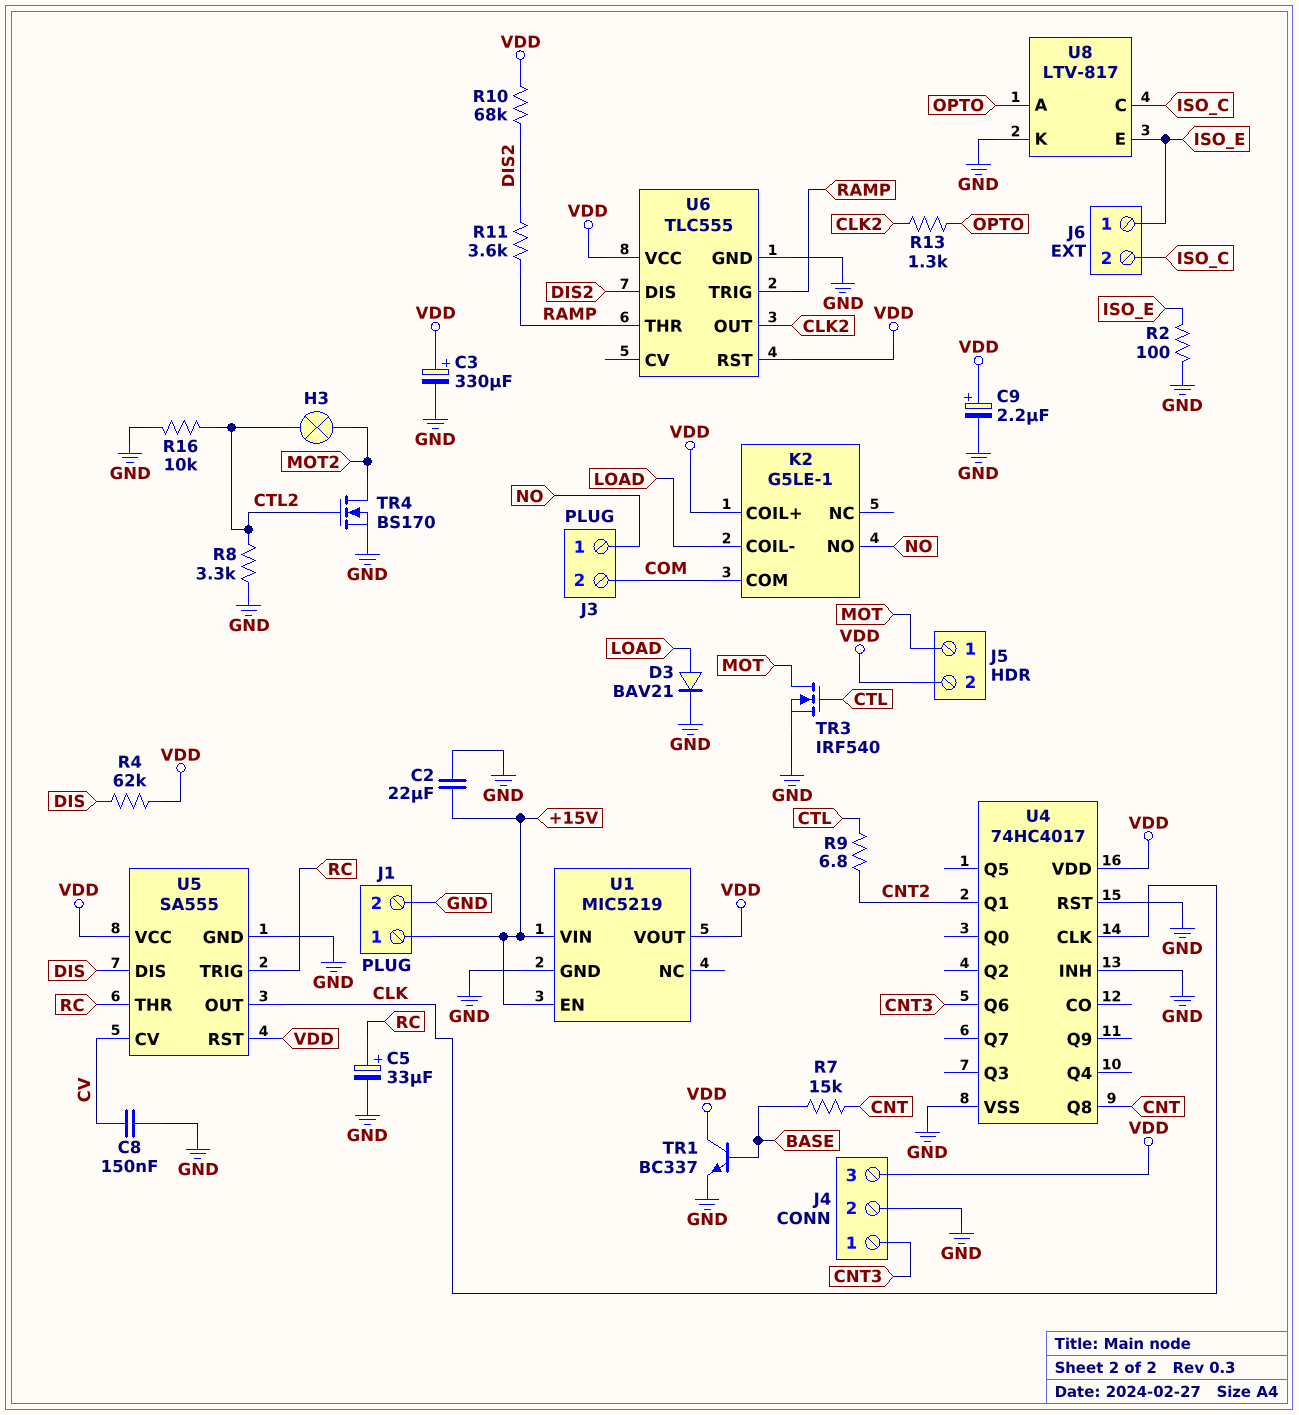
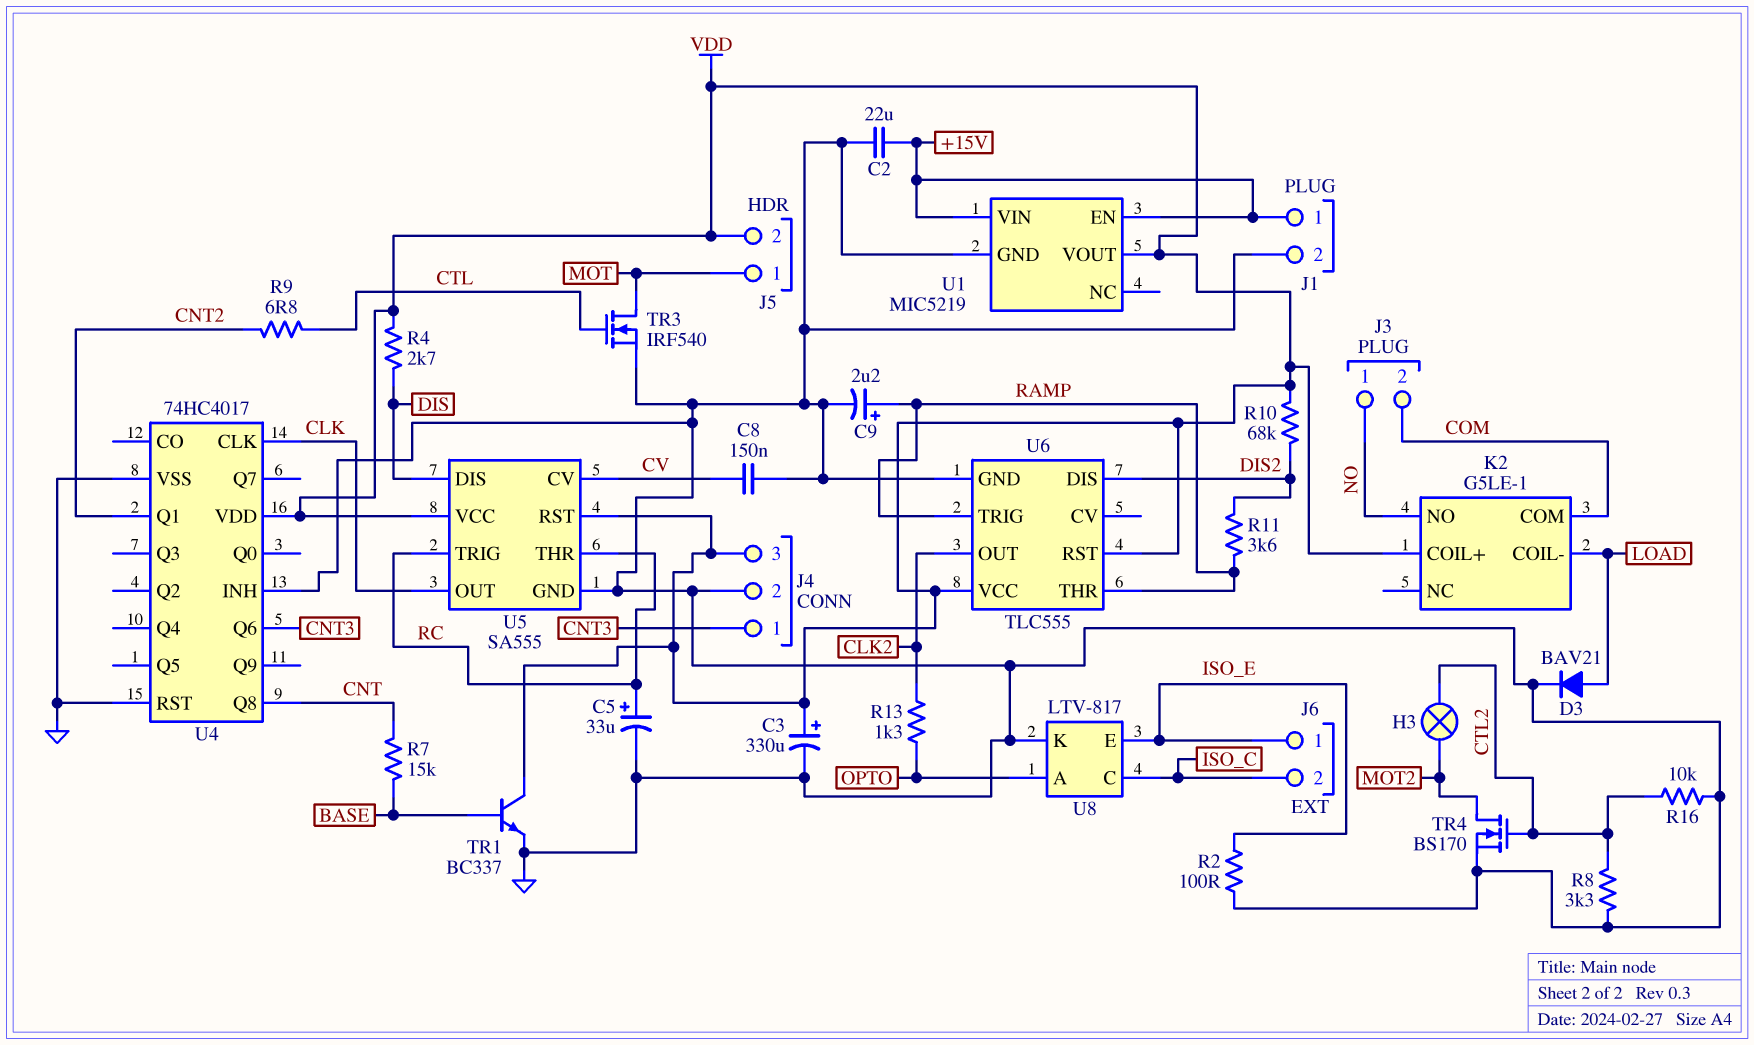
C9: 2.2uF (plus VDD, minus GND) -> 2.2uF (plus RAMP, minus GND)
R4: 62k (DIS, VDD) -> 2.7k (DIS, VDD)

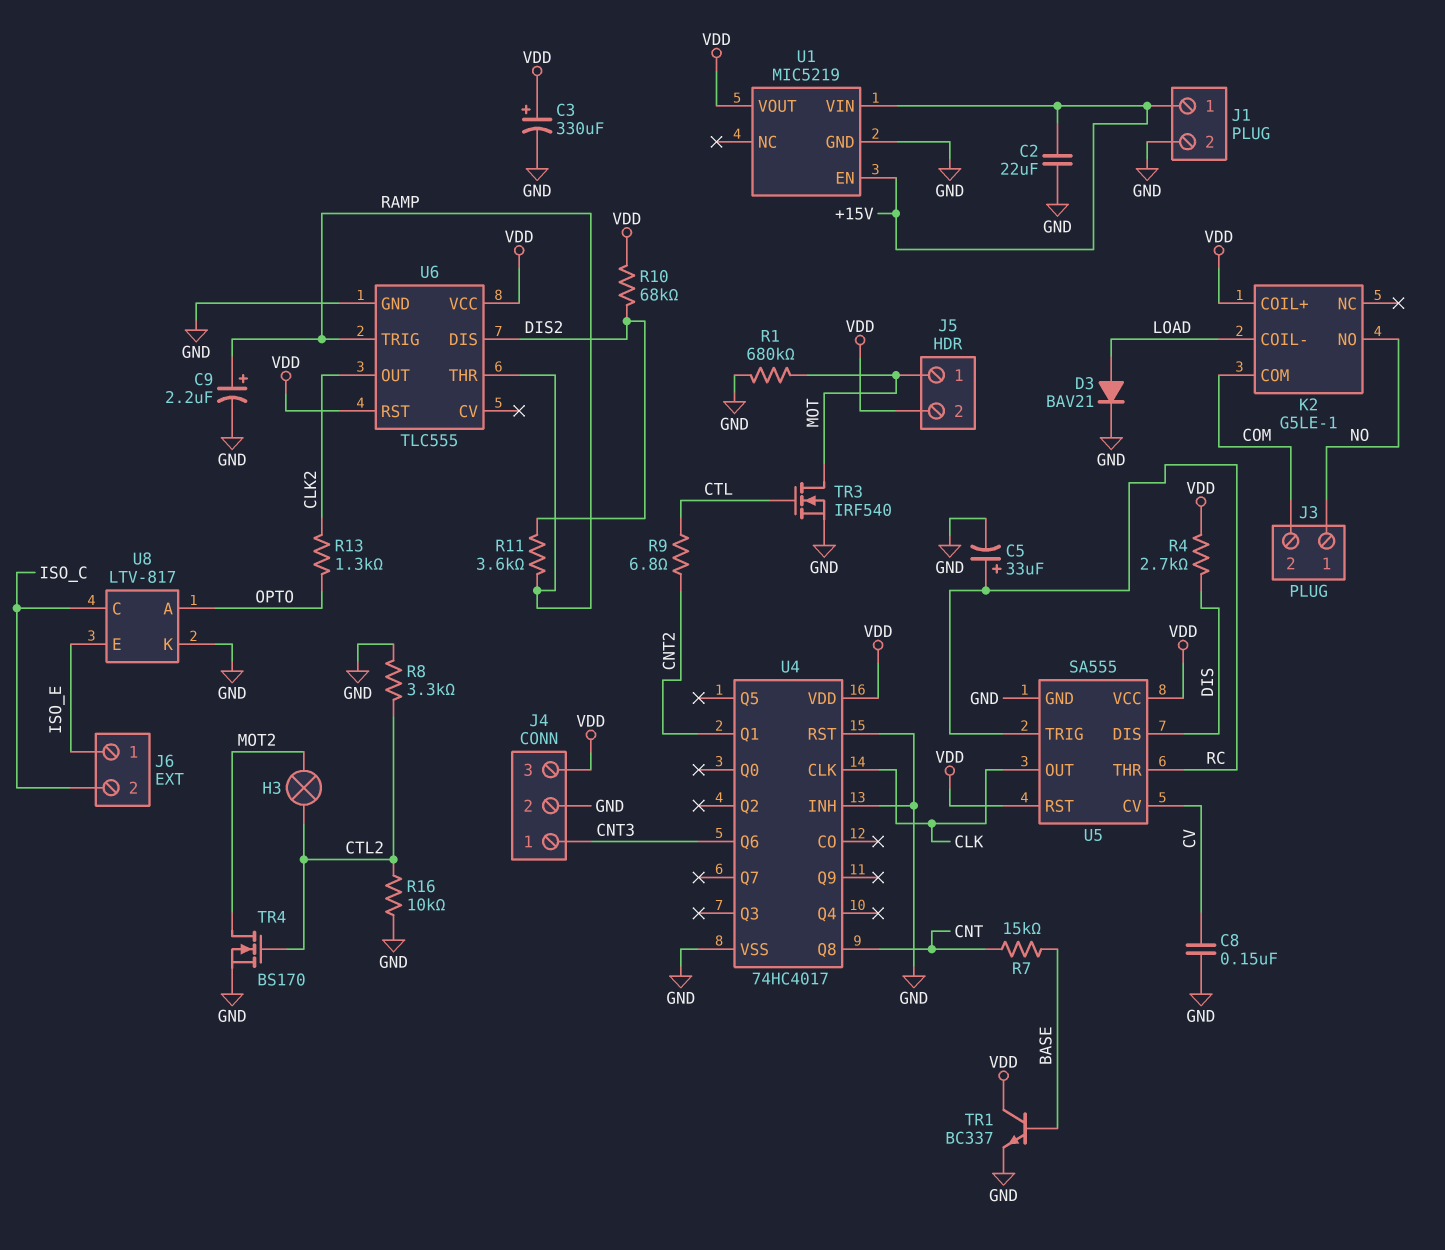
R1: none -> 680k (GND, MOT)
R2: 100 (GND, ISO_E) -> none

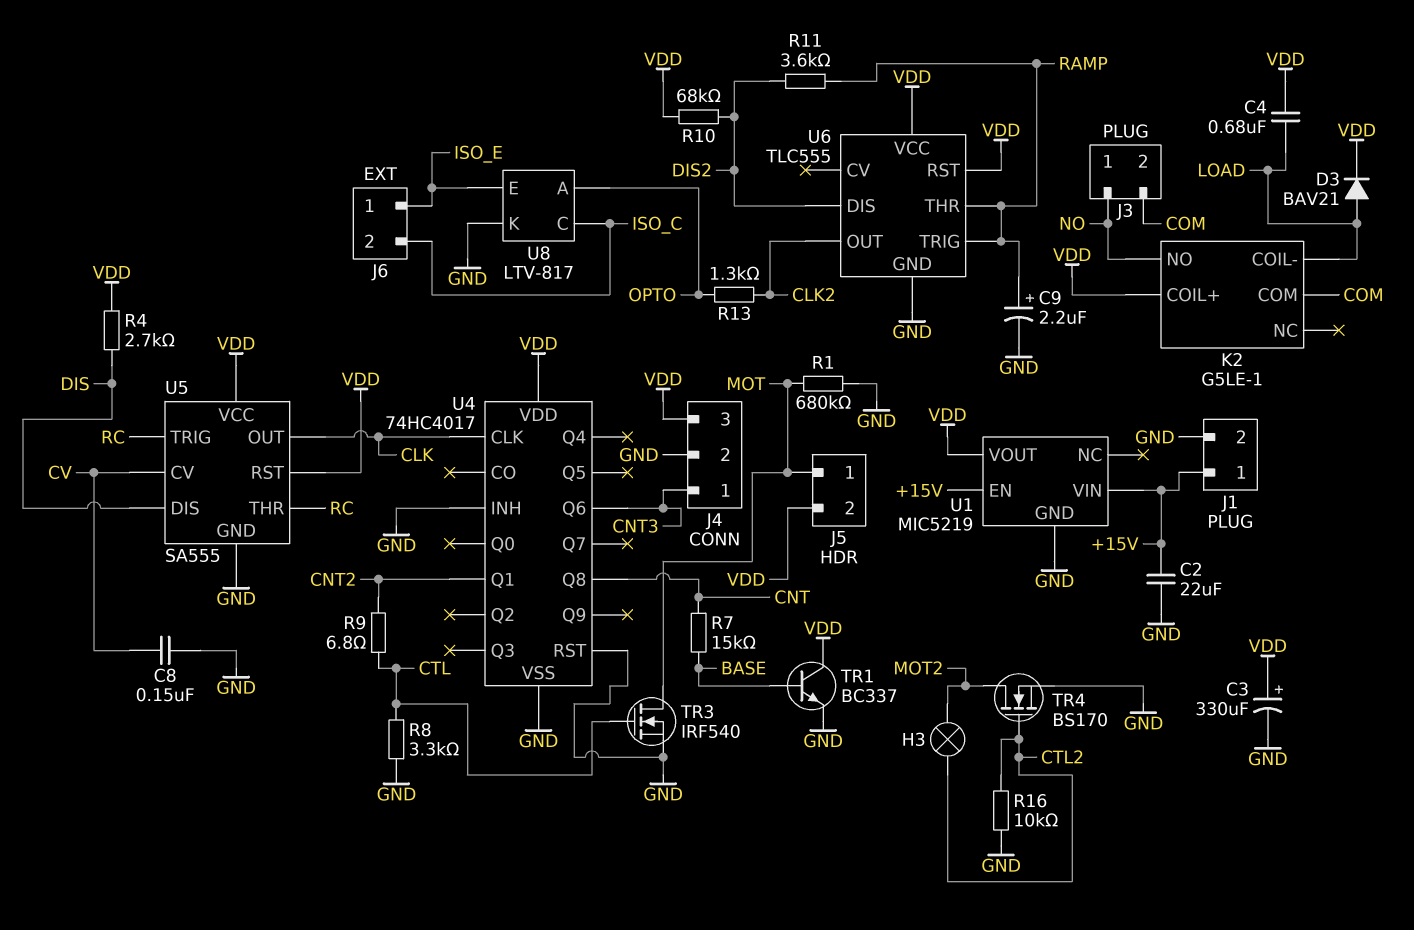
C4: none -> 680nF (LOAD, VDD)
C5: 33uF (plus RC, minus GND) -> none
D3: diode BAV21 (A LOAD, K GND) -> diode BAV21 (A LOAD, K VDD)
R8: 3.3k (CTL2, GND) -> 3.3k (CTL, GND)

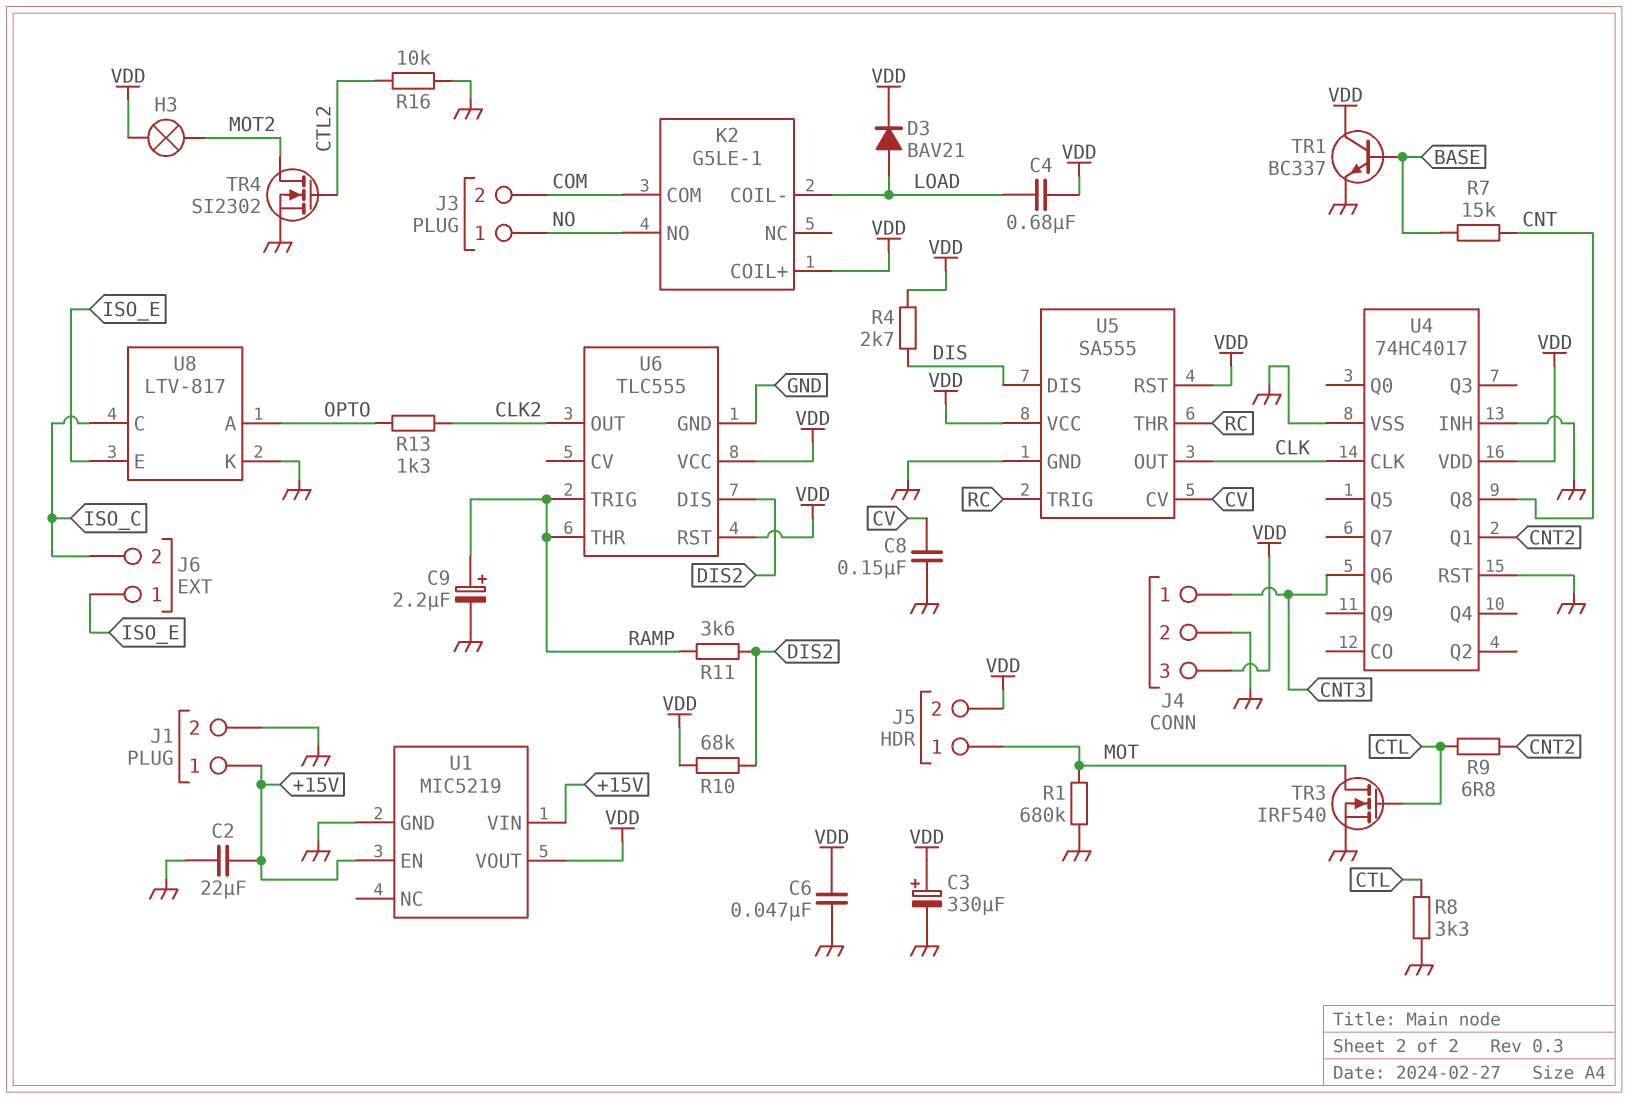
C6: none -> 47nF (GND, VDD)
H3: lamp (CTL2, MOT2) -> lamp (MOT2, VDD)
TR4: NMOS BS170 (G CTL2, D MOT2, S GND) -> NMOS SI2302 (G CTL2, D MOT2, S GND)

